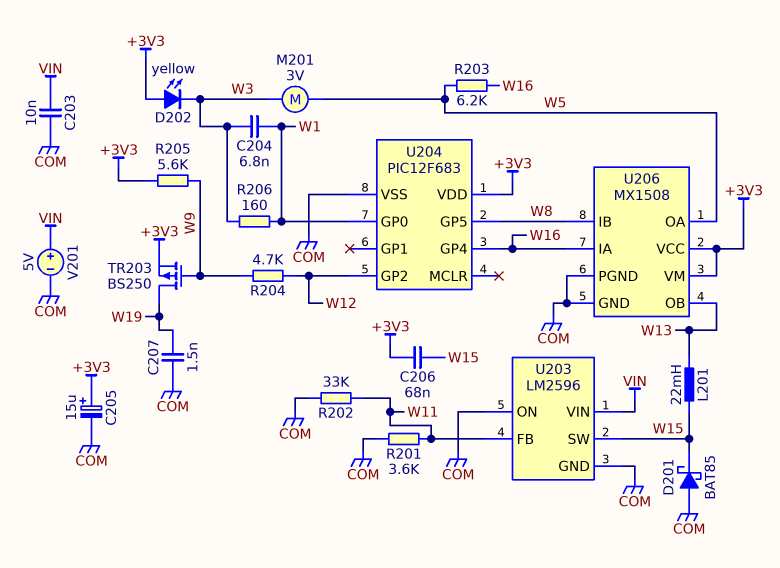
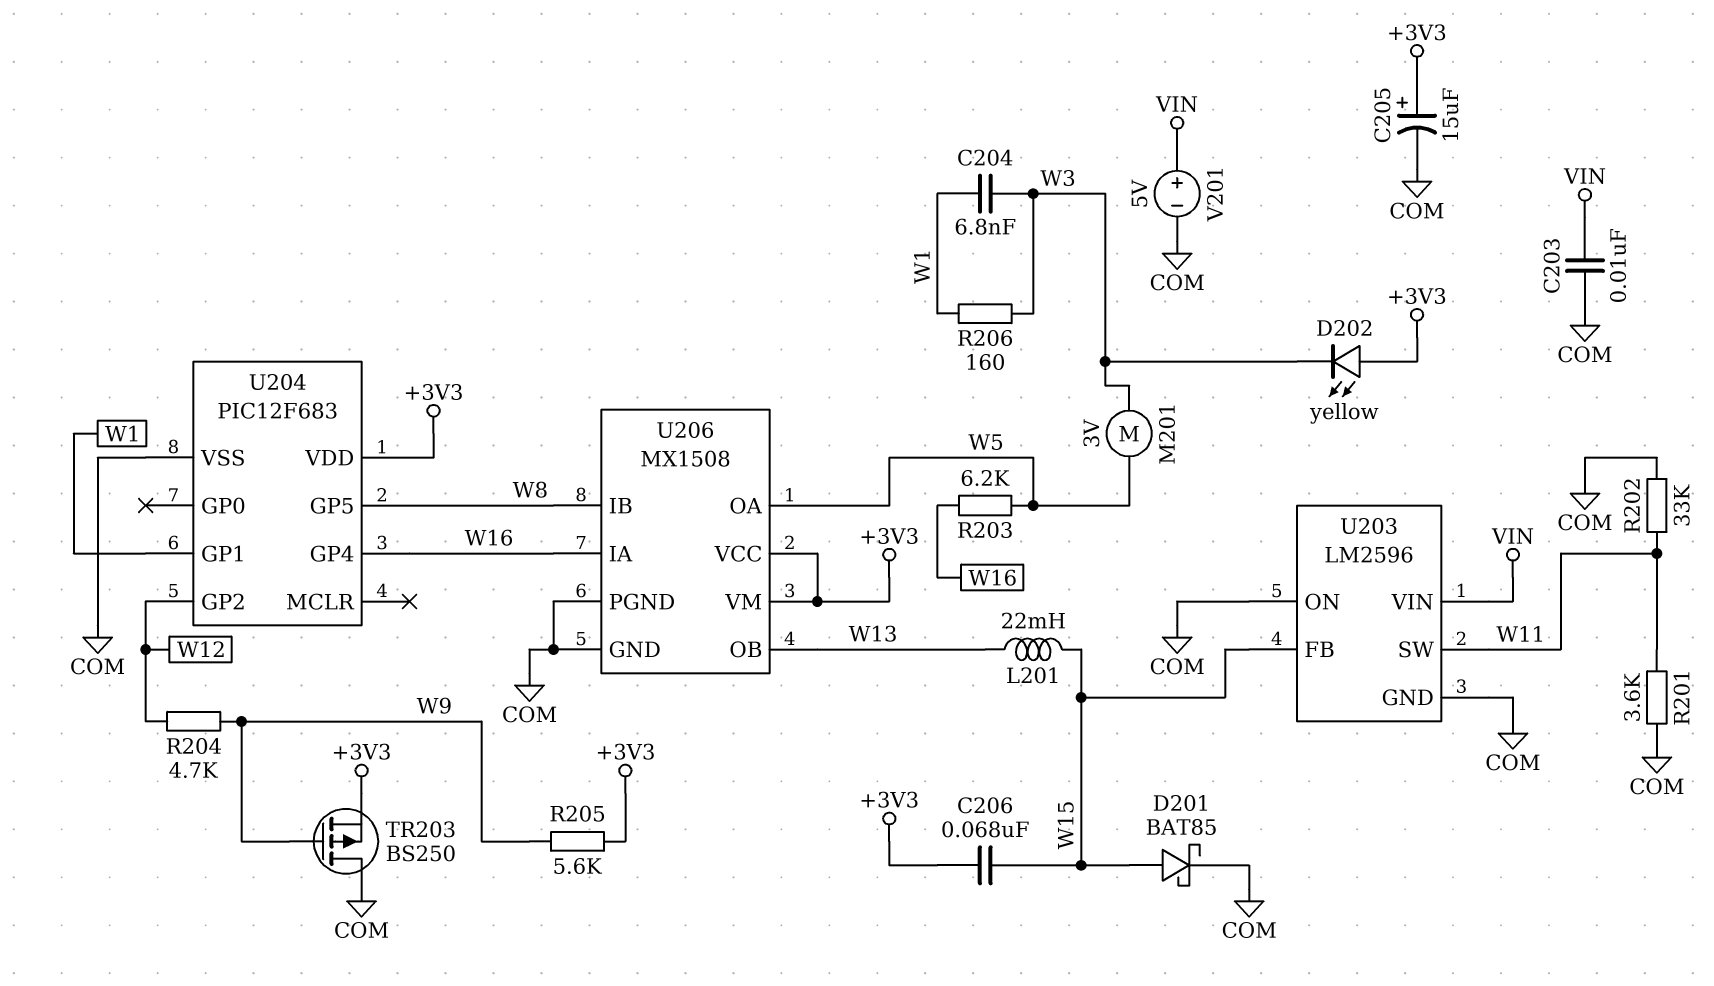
C207: 1.5nF (COM, W19) -> none
D201: schottky BAT85 (A COM, K W15) -> schottky BAT85 (A W15, K COM)
TR203: PMOS BS250 (G W9, D W19, S +3V3) -> PMOS BS250 (G W9, D COM, S +3V3)
U203 pin FB: W11 -> W15
U203 pin SW: W15 -> W11
U204 pin GP0: W1 -> none
U204 pin GP1: none -> W1

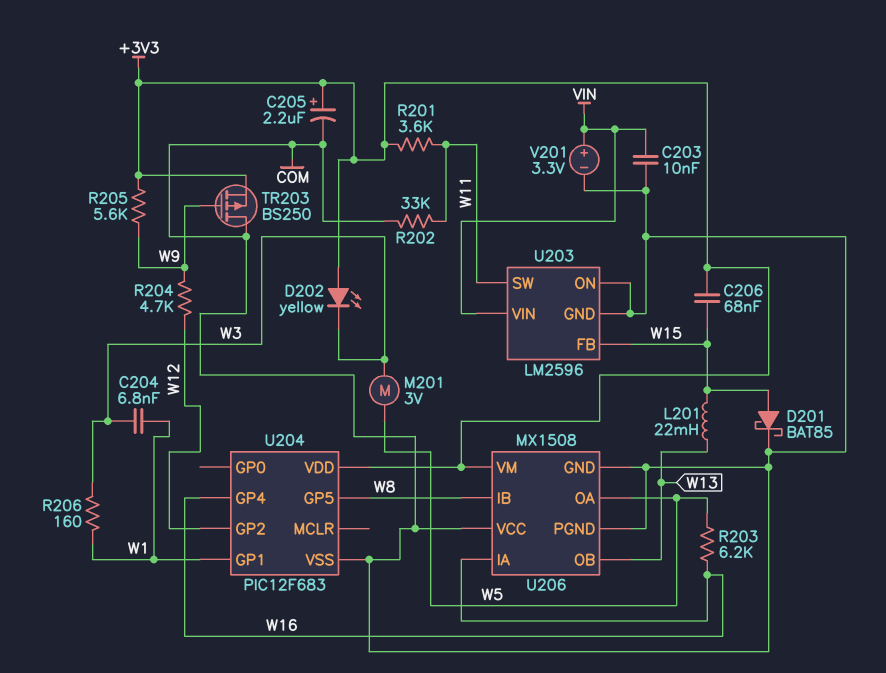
C205: 15uF (plus +3V3, minus COM) -> 2.2uF (plus +3V3, minus COM)
R201: 3.6k (COM, W11) -> 3.6k (+3V3, W11)
U206 pin VCC: +3V3 -> COM
V201: 5V (plus VIN, minus COM) -> 3.3V (plus VIN, minus COM)

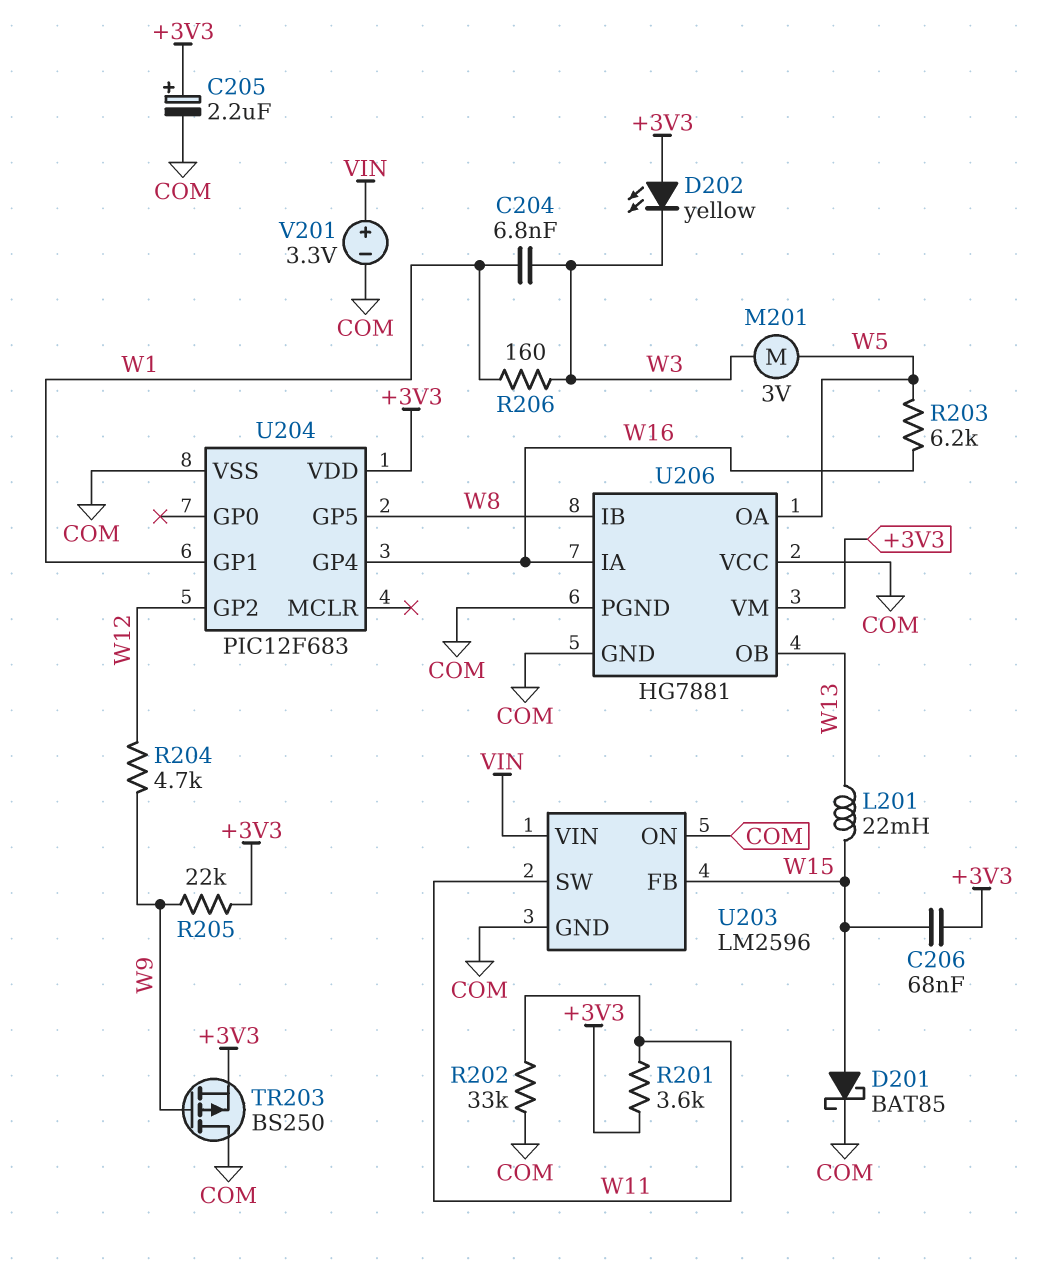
C203: 10nF (COM, VIN) -> none
R205: 5.6k (+3V3, W9) -> 22k (+3V3, W9)
U206: MX1508 -> HG7881

